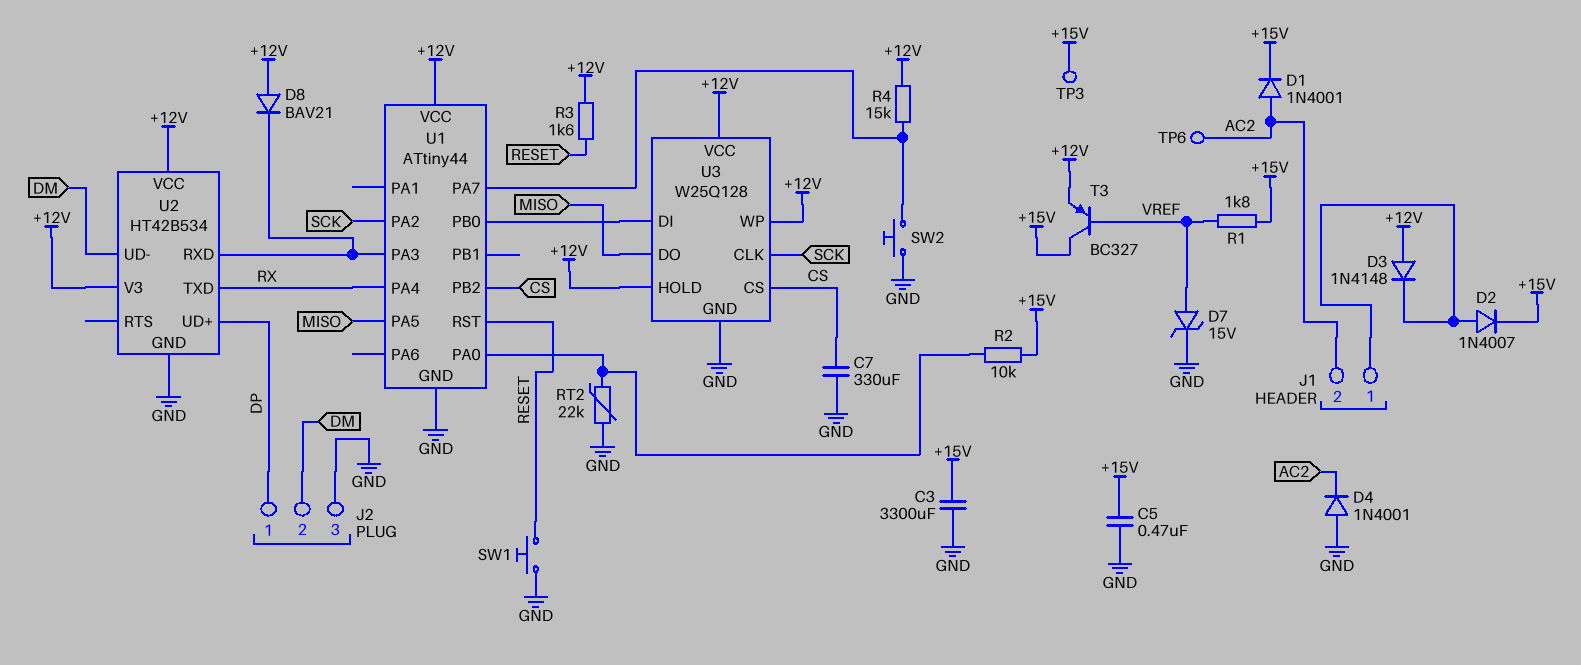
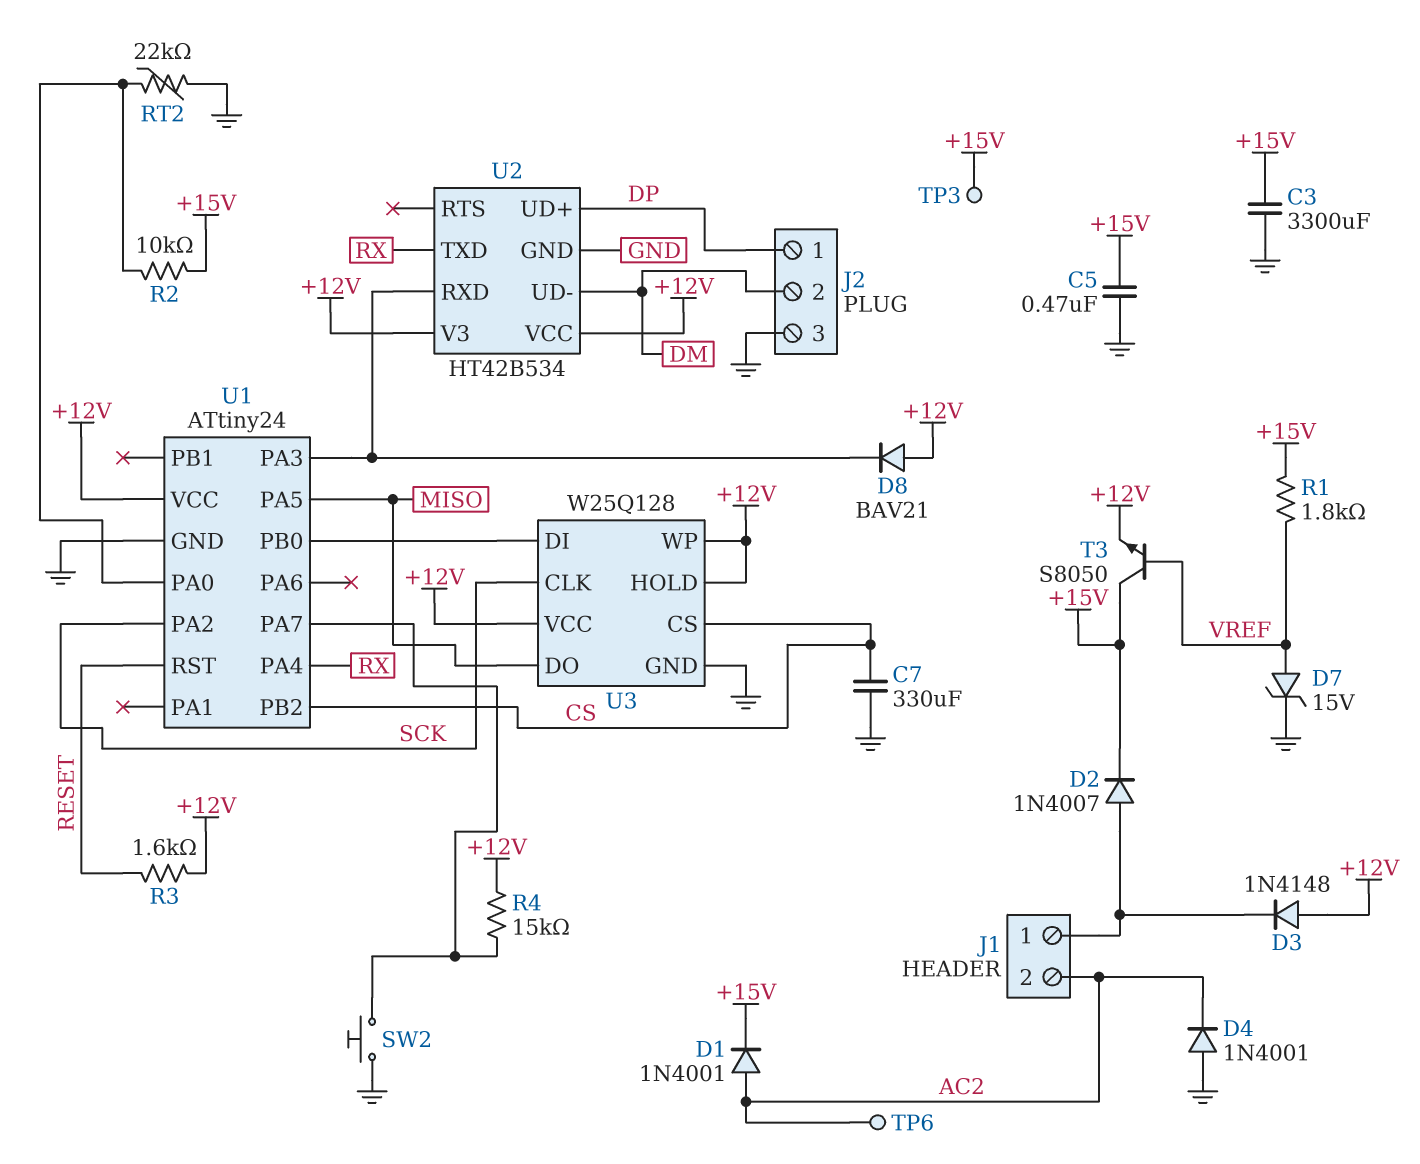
SW1: button (GND, RESET) -> none
T3: PNP BC327 (B VREF, C +15V, E +12V) -> NPN S8050 (B VREF, C +15V, E +12V)
U1: ATtiny44 -> ATtiny24

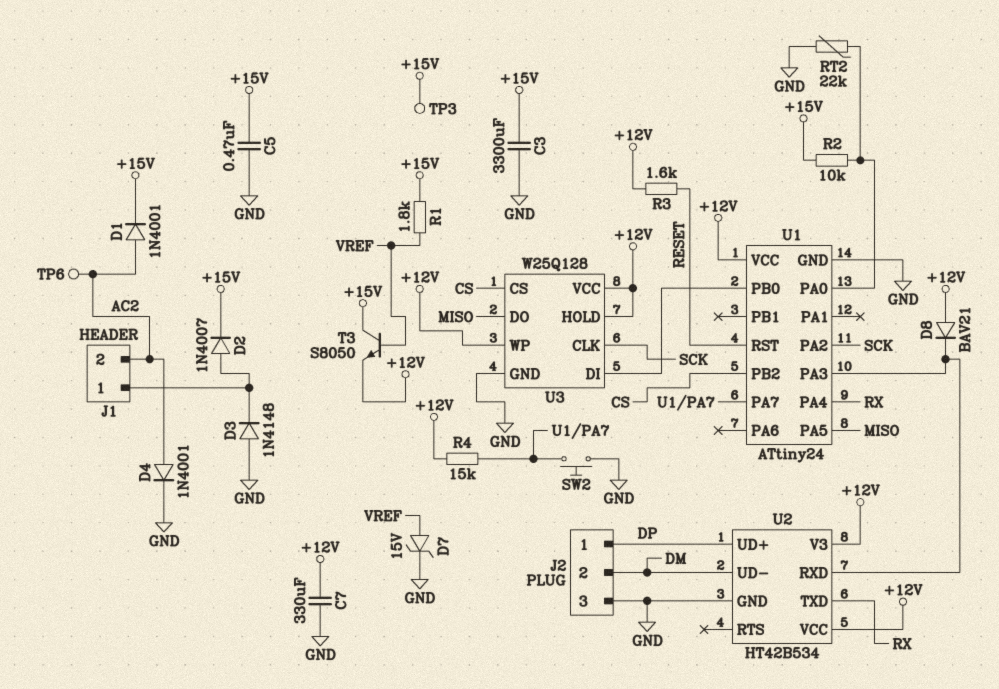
C7: 330uF (CS, GND) -> 330uF (+12V, GND)
D3: diode 1N4148 (A +12V, K J1/1) -> diode 1N4148 (A GND, K J1/1)
D4: diode 1N4001 (A GND, K AC2) -> diode 1N4001 (A AC2, K GND)

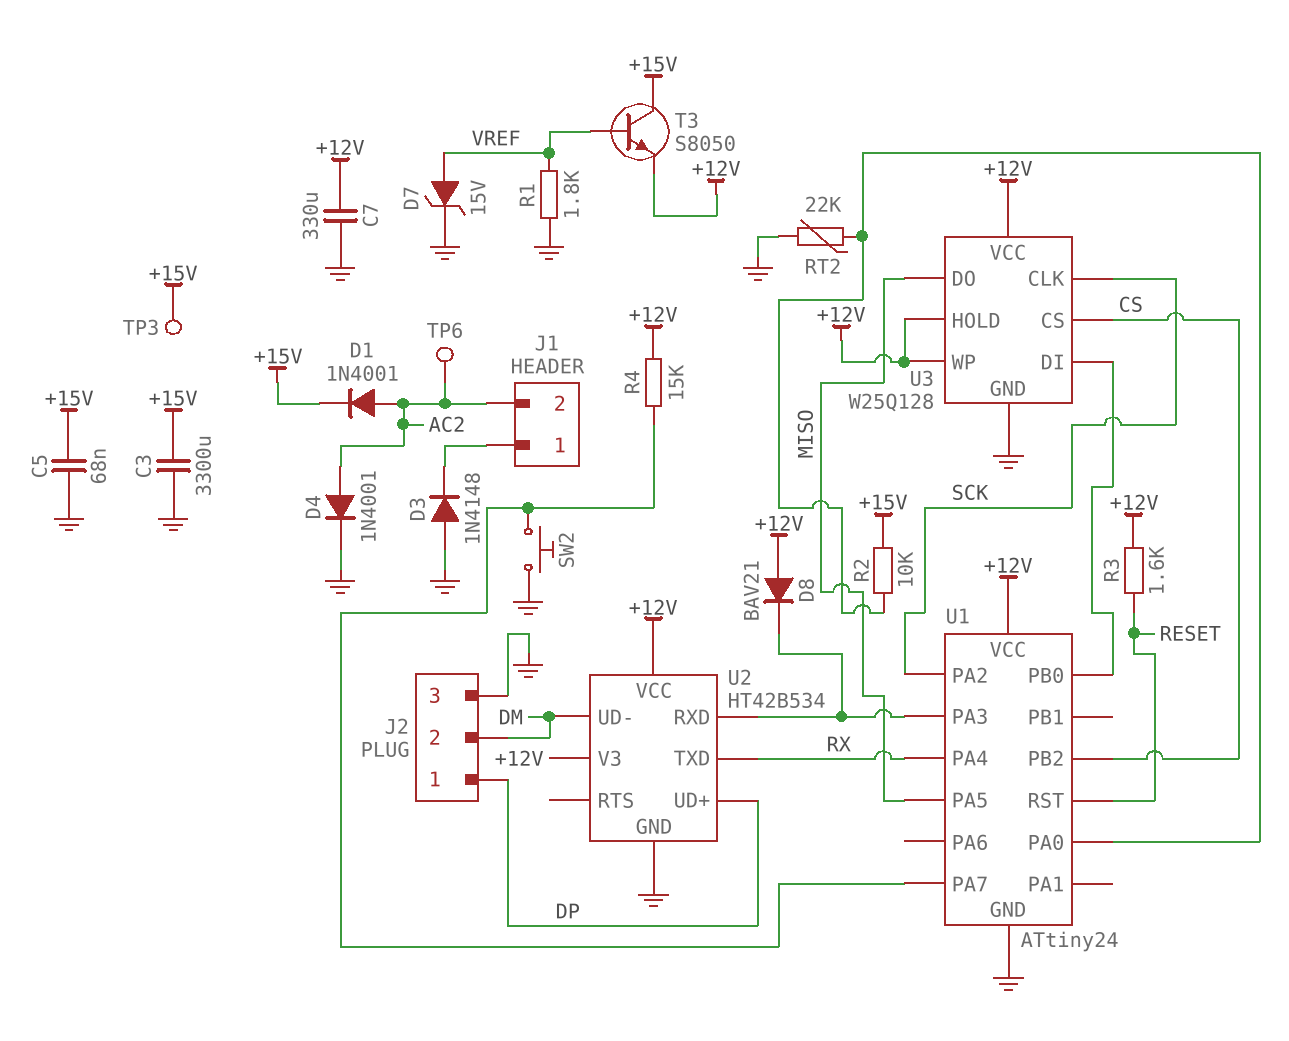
C5: 470nF (+15V, GND) -> 68nF (+15V, GND)
D2: diode 1N4007 (A J1/1, K +15V) -> none
R1: 1.8k (+15V, VREF) -> 1.8k (GND, VREF)

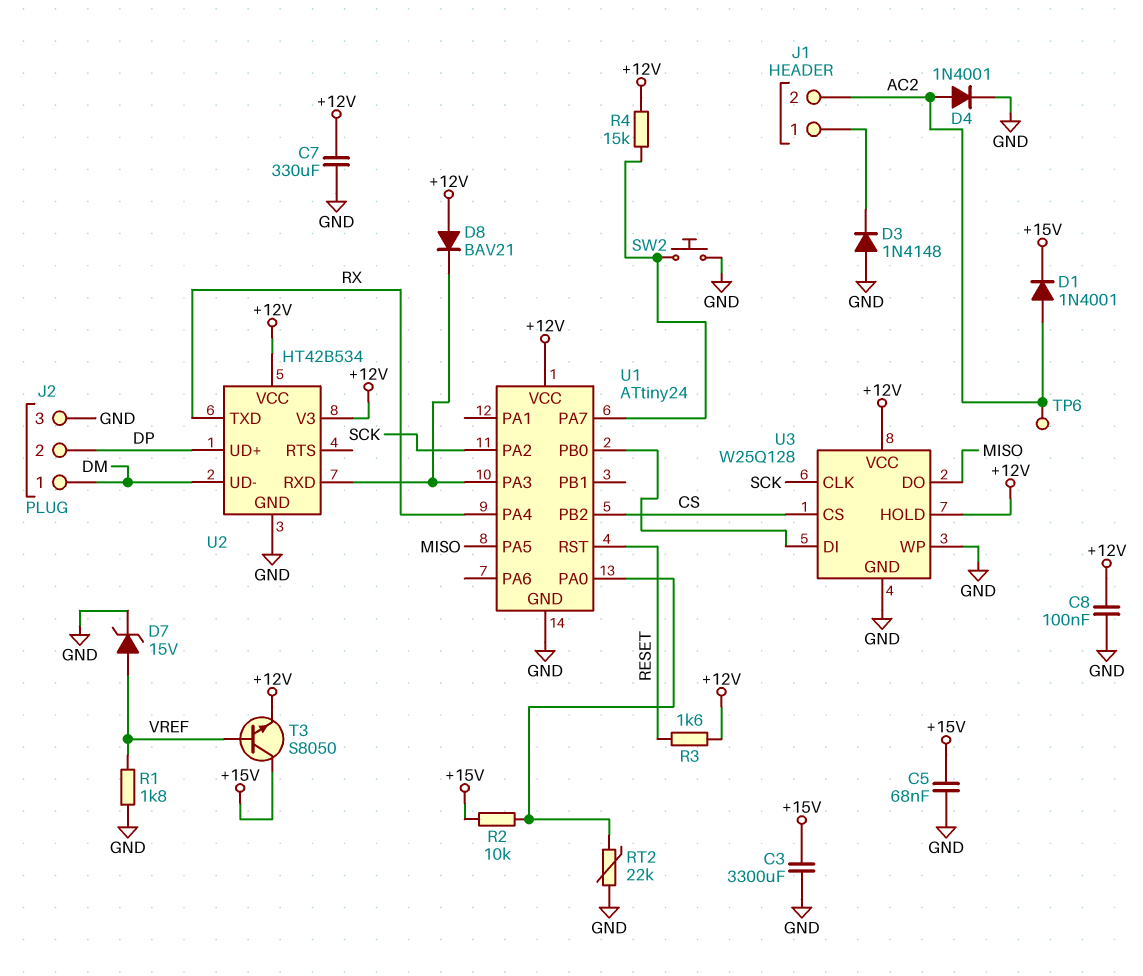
C8: none -> 100nF (+12V, GND)
J2 pin 1: DP -> DM
J2 pin 2: DM -> DP
TP3: test point (+15V) -> none
U3 pin WP: +12V -> GND

